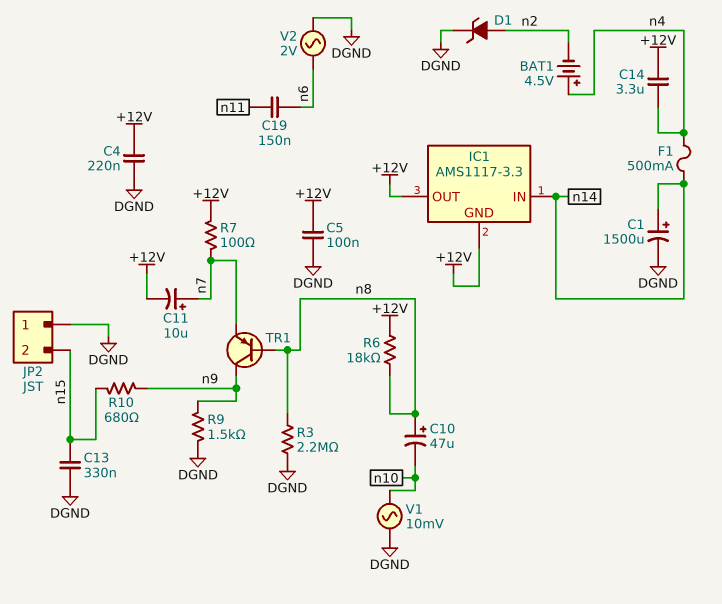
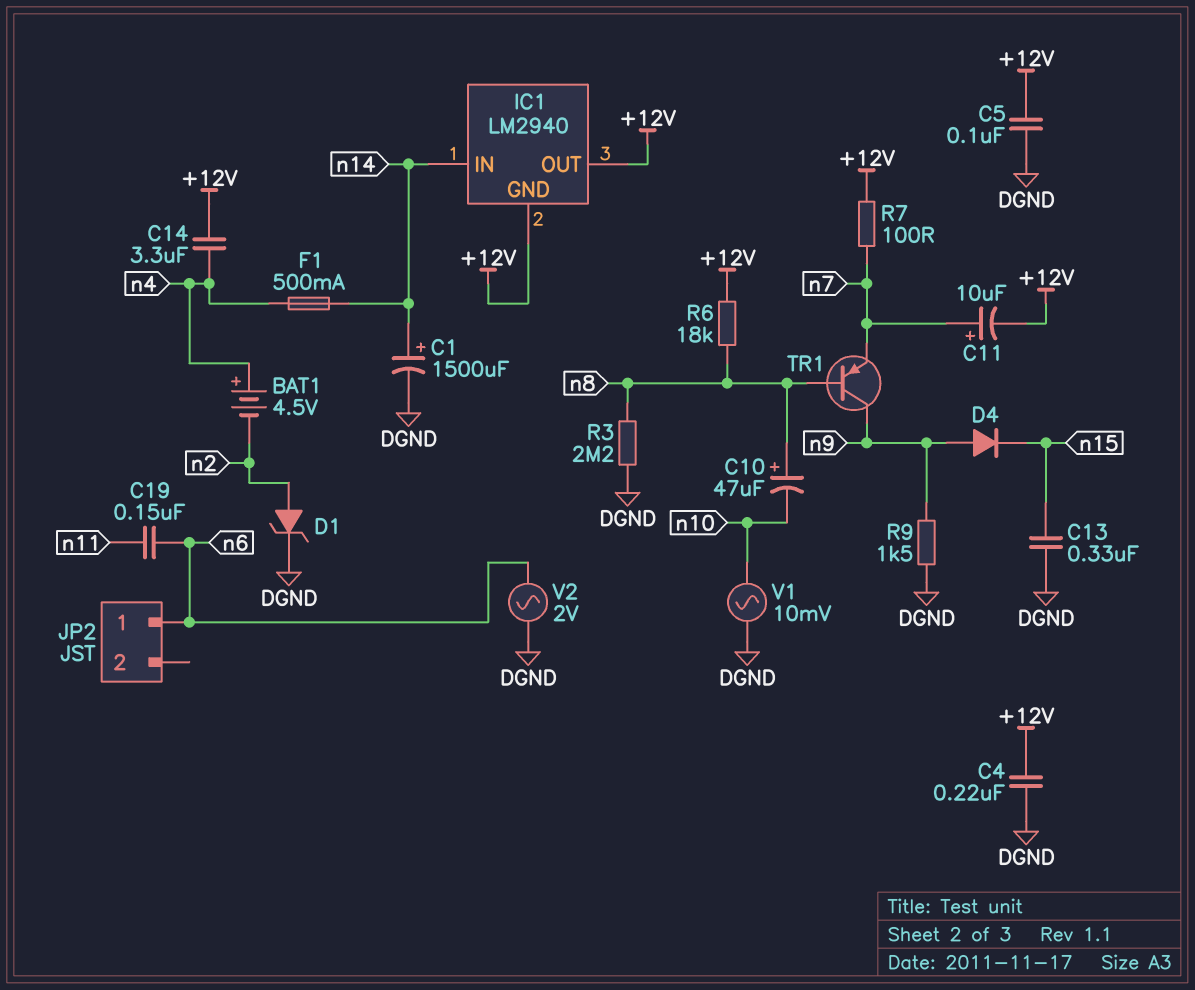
D4: none -> diode (A n9, K n15)
IC1: AMS1117-3.3 -> LM2940
JP2 pin 1: DGND -> n6
JP2 pin 2: n15 -> none
R10: 680 (n9, n15) -> none

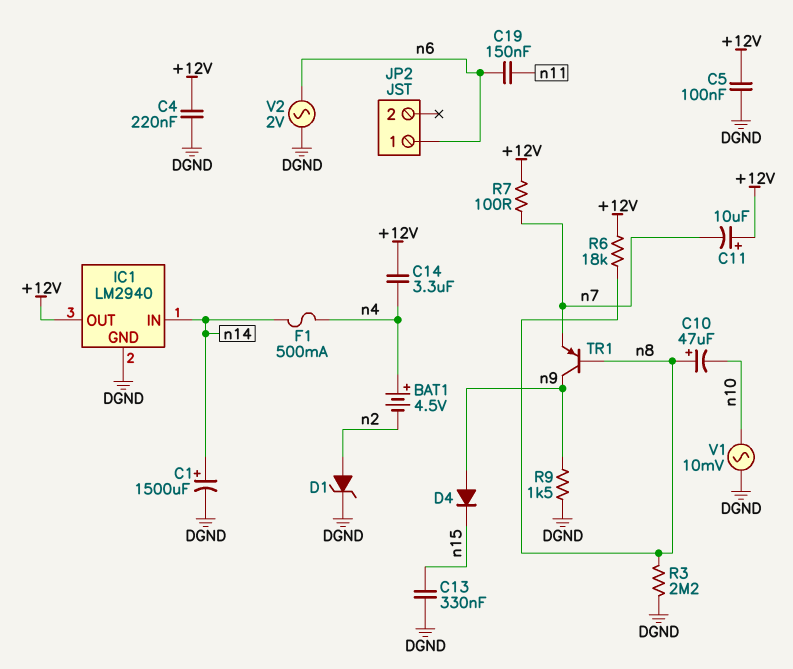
C11: 10uF (plus n7, minus +12V) -> 10uF (plus +12V, minus n7)
IC1 pin GND: +12V -> DGND

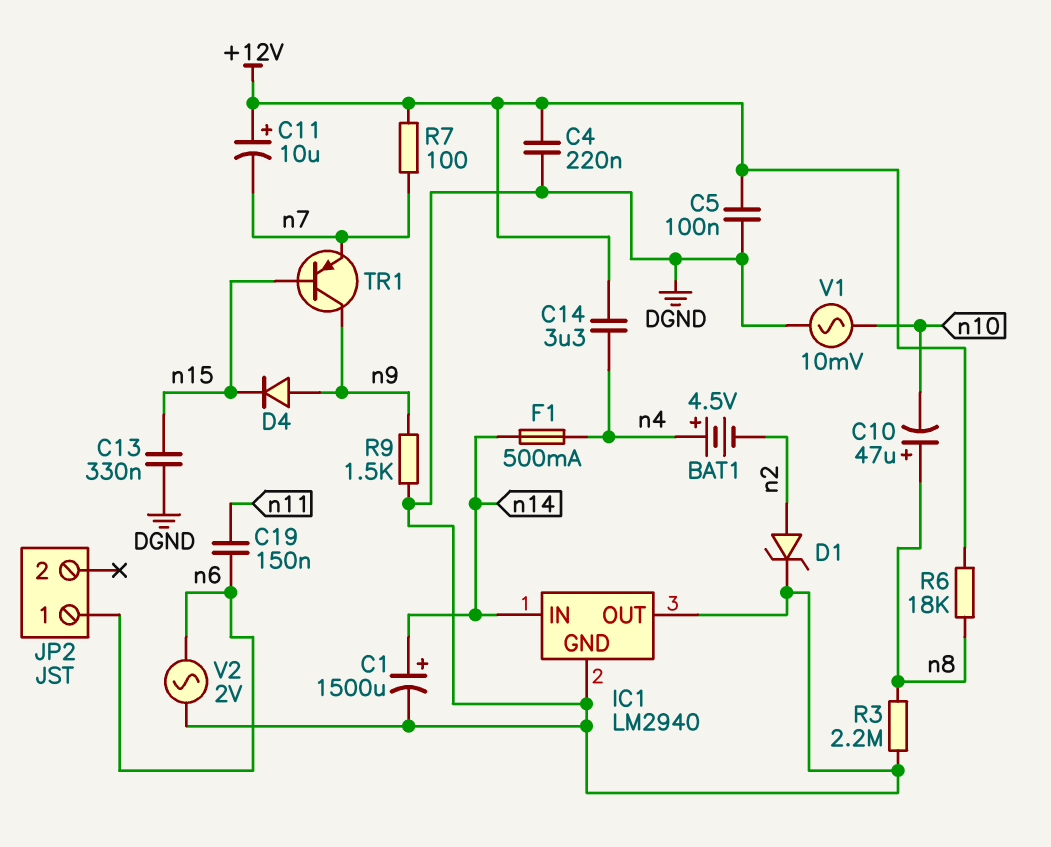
IC1 pin OUT: +12V -> DGND
TR1: PNP (B n8, C n9, E n7) -> PNP (B n15, C n9, E n7)

